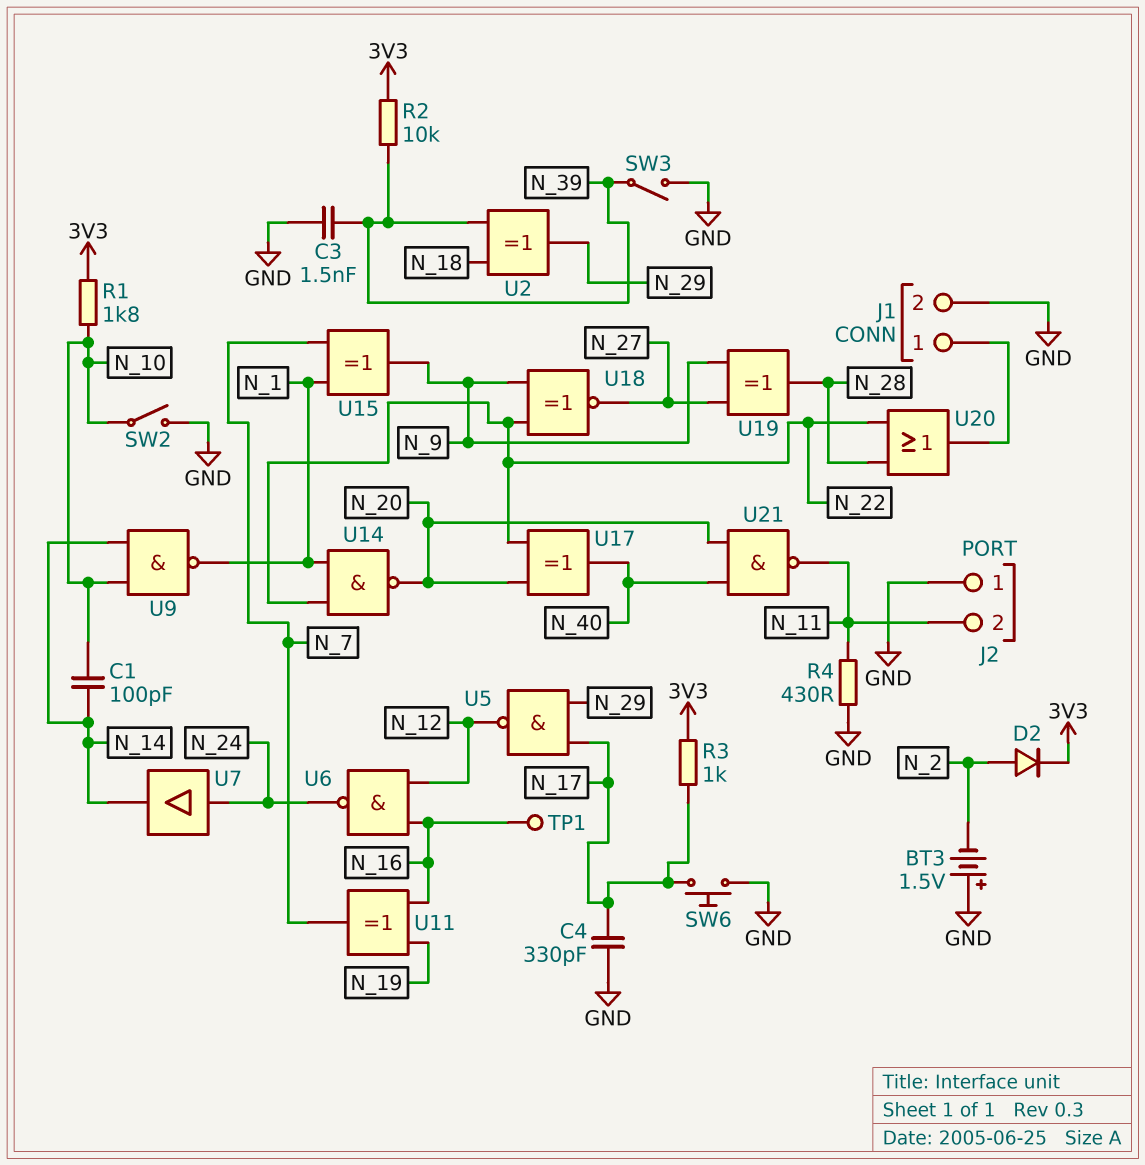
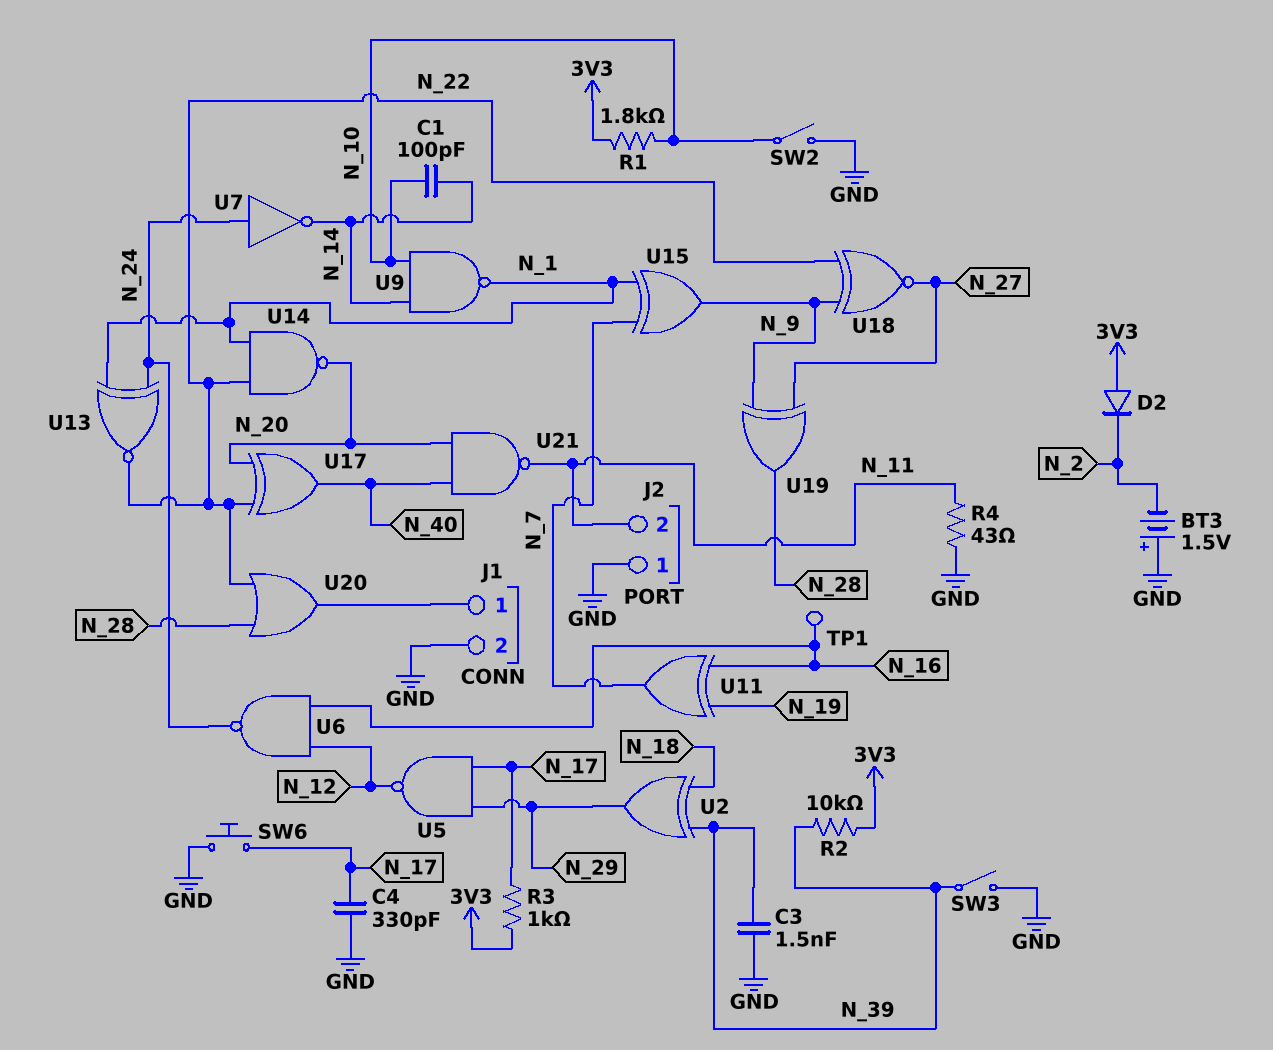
D2: diode (A N_2, K 3V3) -> diode (A 3V3, K N_2)
R4: 430 (GND, N_11) -> 43 (GND, N_11)
U7: buffer (in N_24, out N_14) -> NOT (in N_24, out N_14)
U13: none -> XNOR (in N_1, in N_24, out N_22)

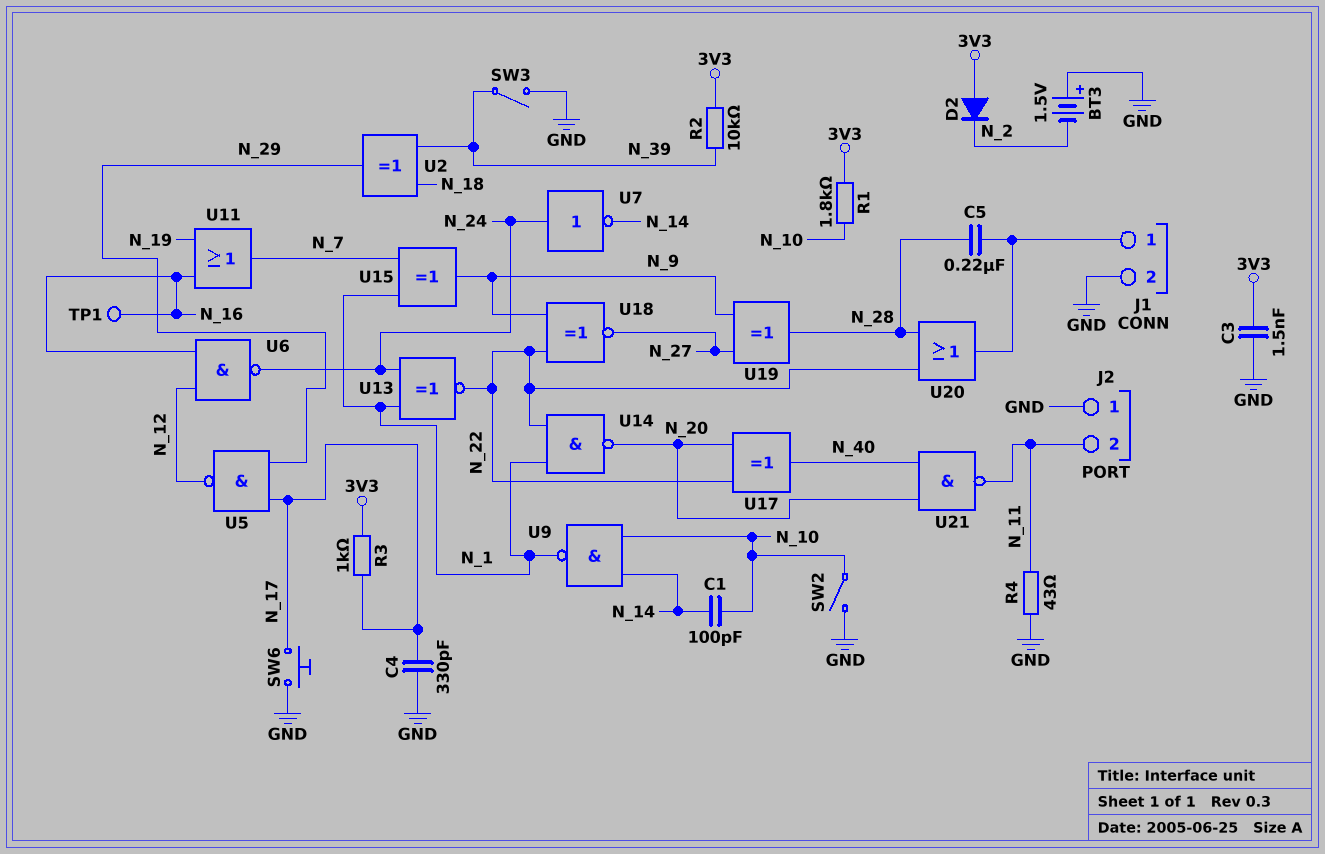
C3: 1.5nF (GND, N_39) -> 1.5nF (3V3, GND)
C5: none -> 220nF (J1/1, N_28)
U11: XOR (in N_16, in N_19, out N_7) -> OR (in N_16, in N_19, out N_7)

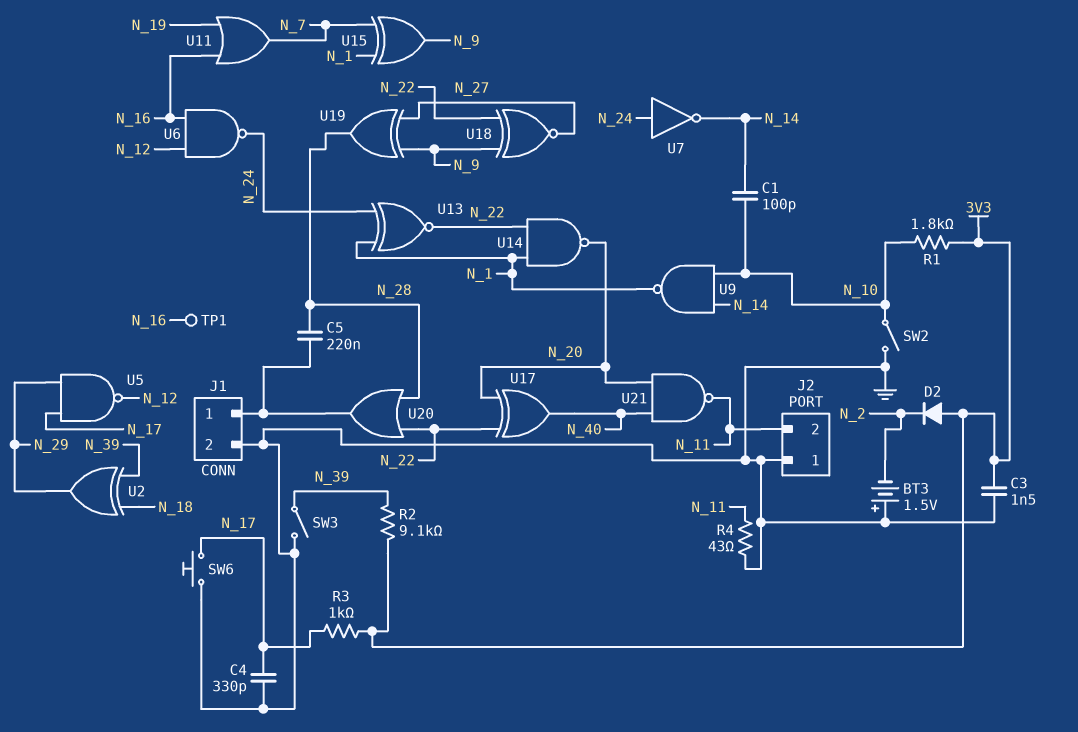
R2: 10k (3V3, N_39) -> 9.1k (3V3, N_39)

